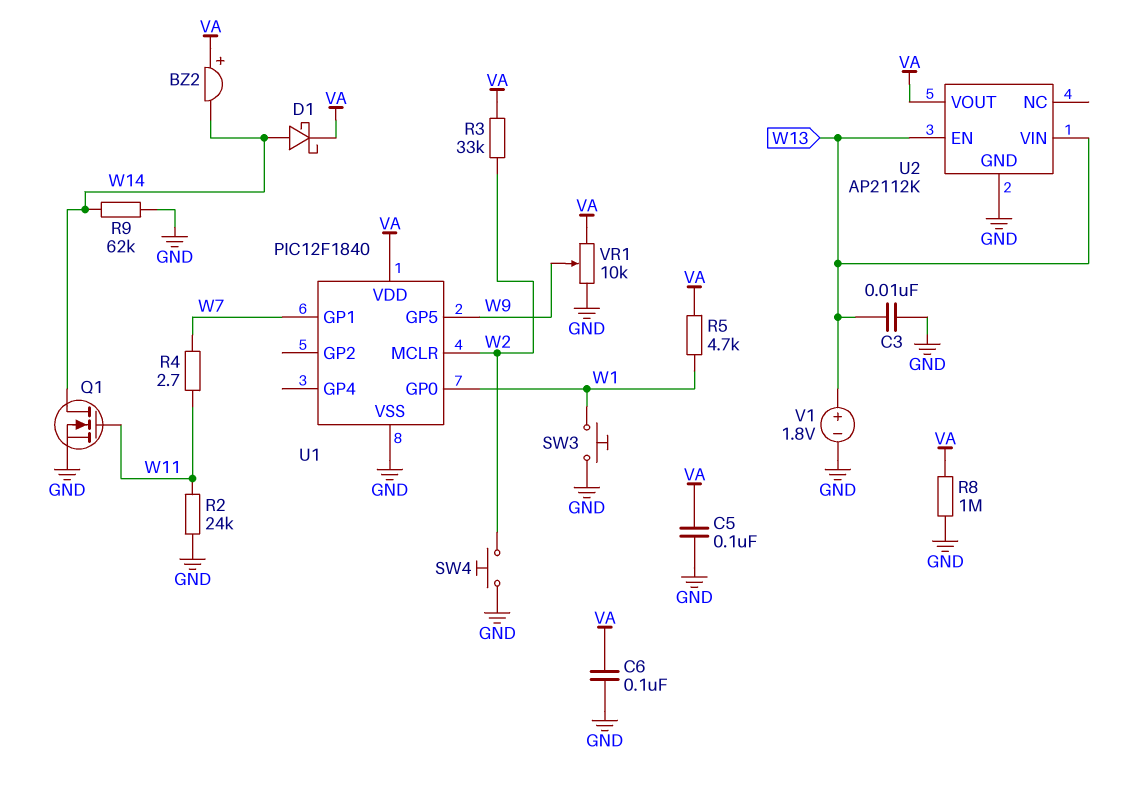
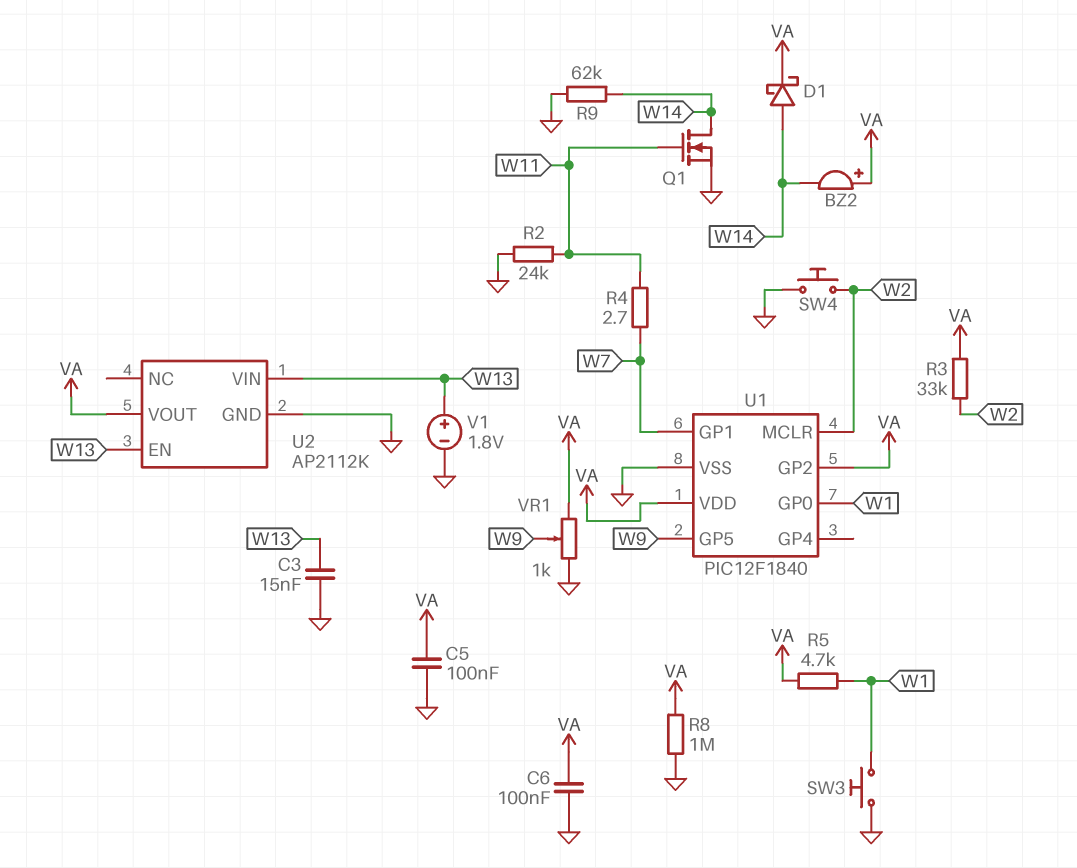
C3: 10nF (GND, W13) -> 15nF (GND, W13)
U1 pin GP2: none -> VA
VR1: 10k (GND, VA, wiper W9) -> 1k (GND, VA, wiper W9)

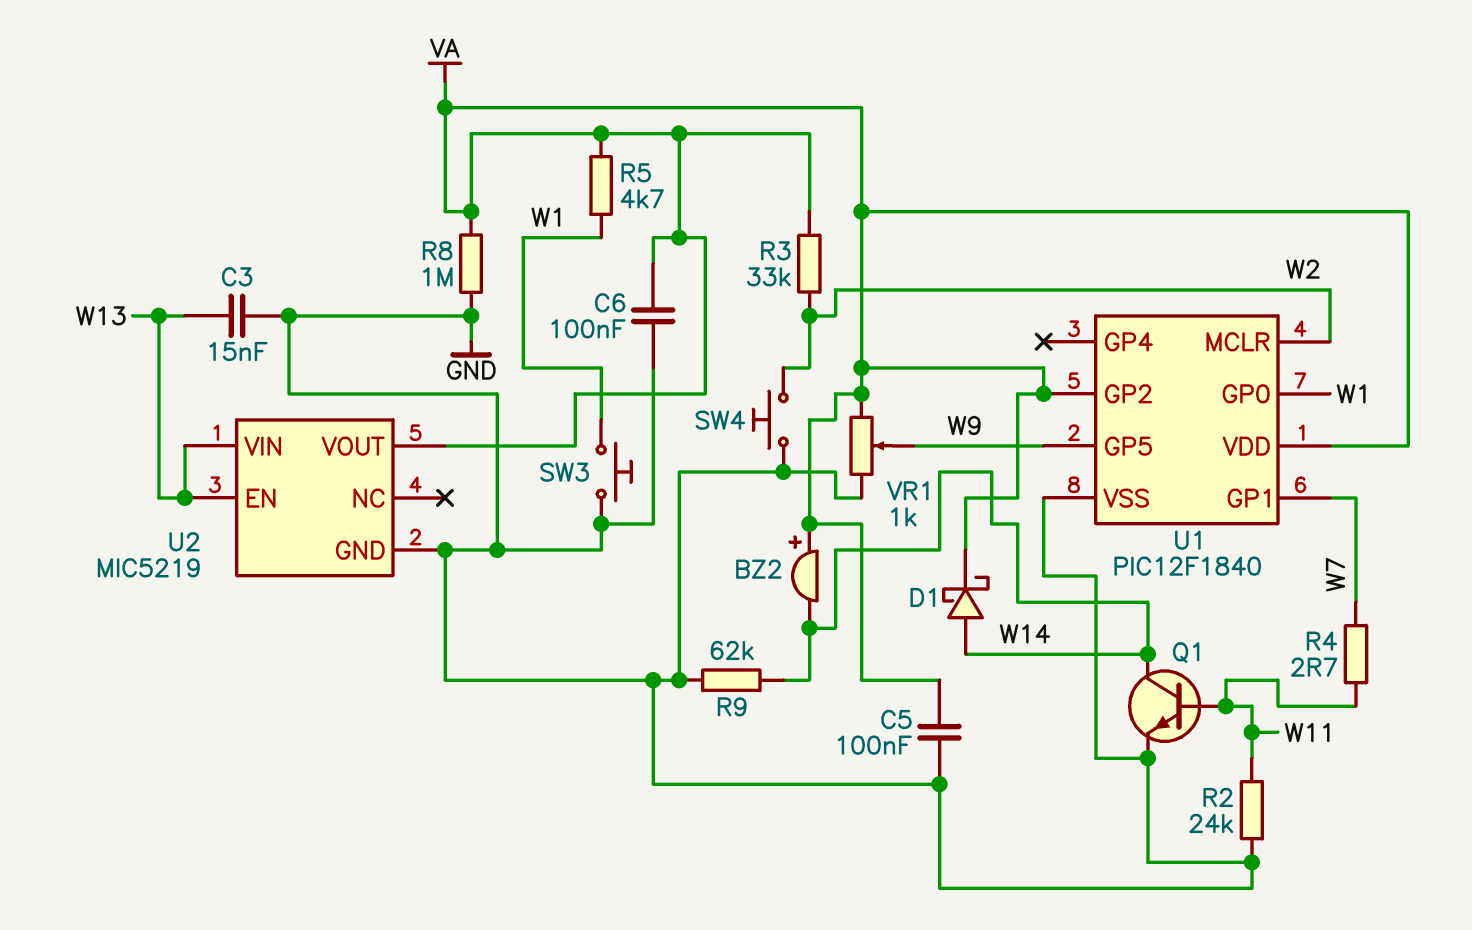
Q1: NMOS (G W11, D W14, S GND) -> NPN (B W11, C W14, E GND)
U2: AP2112K -> MIC5219
V1: 1.8V (plus W13, minus GND) -> none

